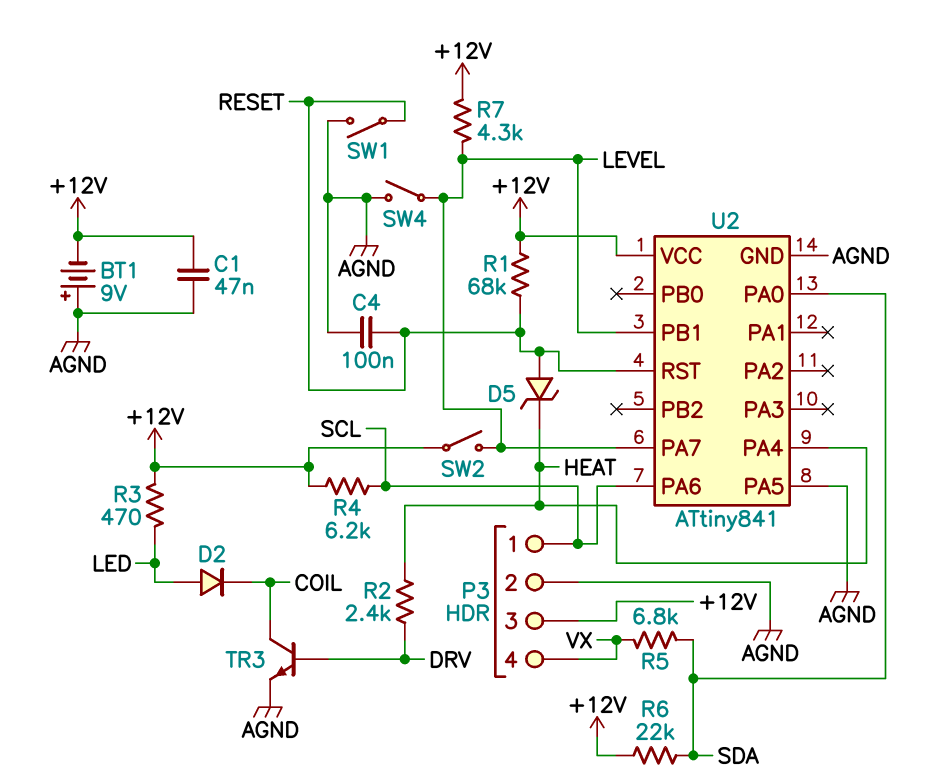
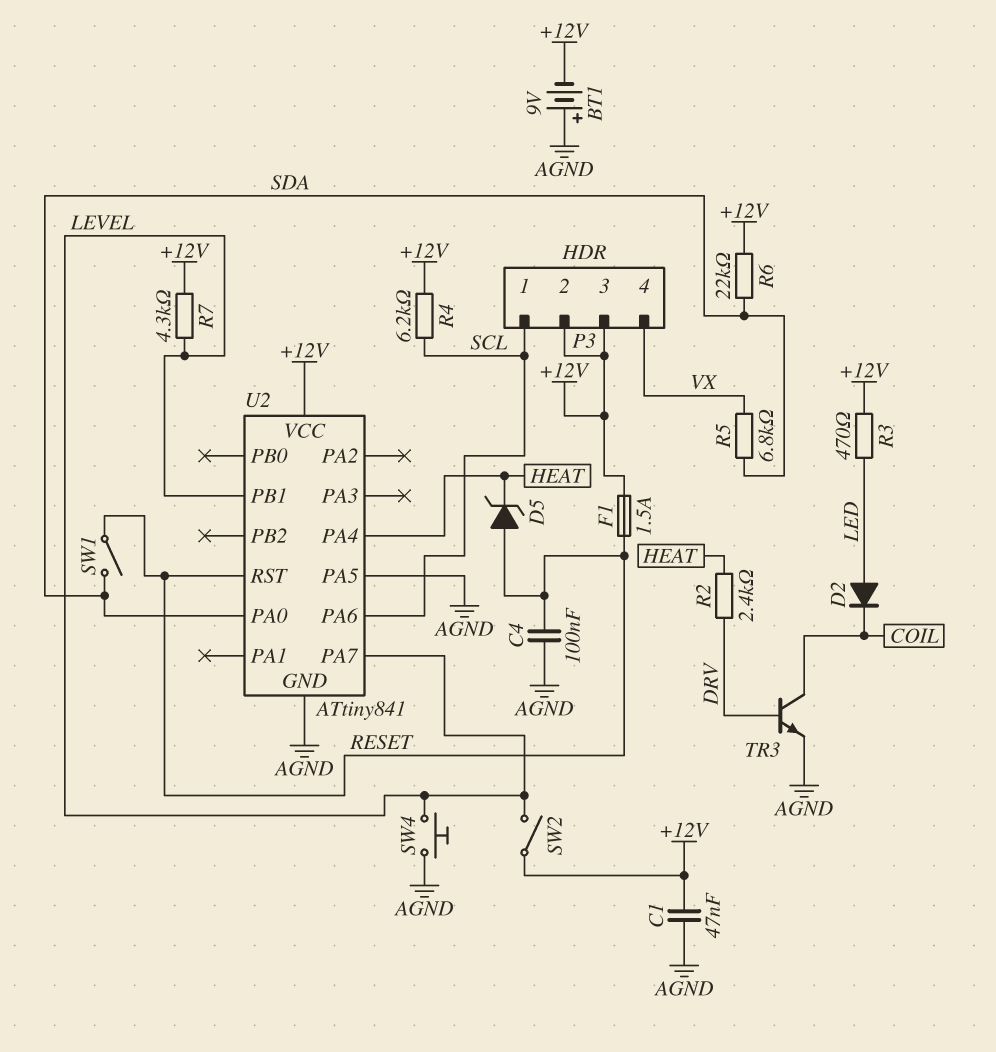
F1: none -> 1.5A (+12V, RESET)
P3 pin 2: AGND -> +12V
R1: 68k (+12V, RESET) -> none
SW1: switch (AGND, RESET) -> switch (RESET, SDA)
SW4: switch (AGND, LEVEL) -> button (AGND, LEVEL)

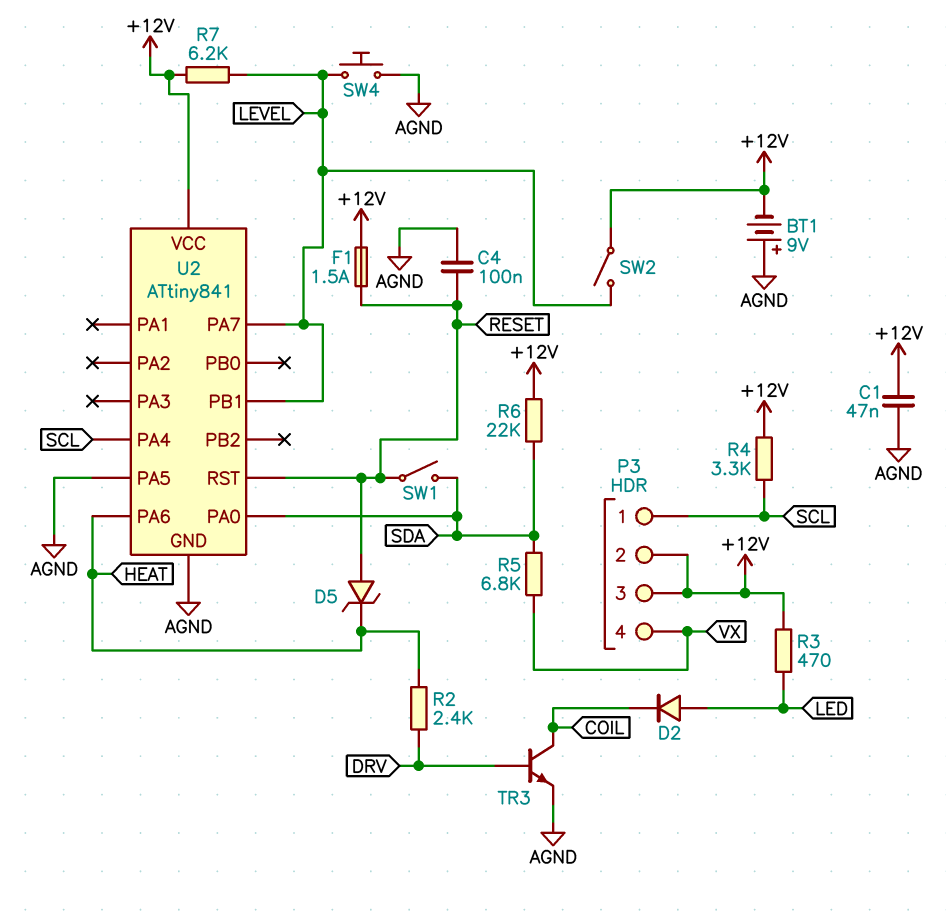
R4: 6.2k (+12V, SCL) -> 3.3k (+12V, SCL)
R7: 4.3k (+12V, LEVEL) -> 6.2k (+12V, LEVEL)
U2 pin PA4: HEAT -> SCL
U2 pin PA6: SCL -> HEAT

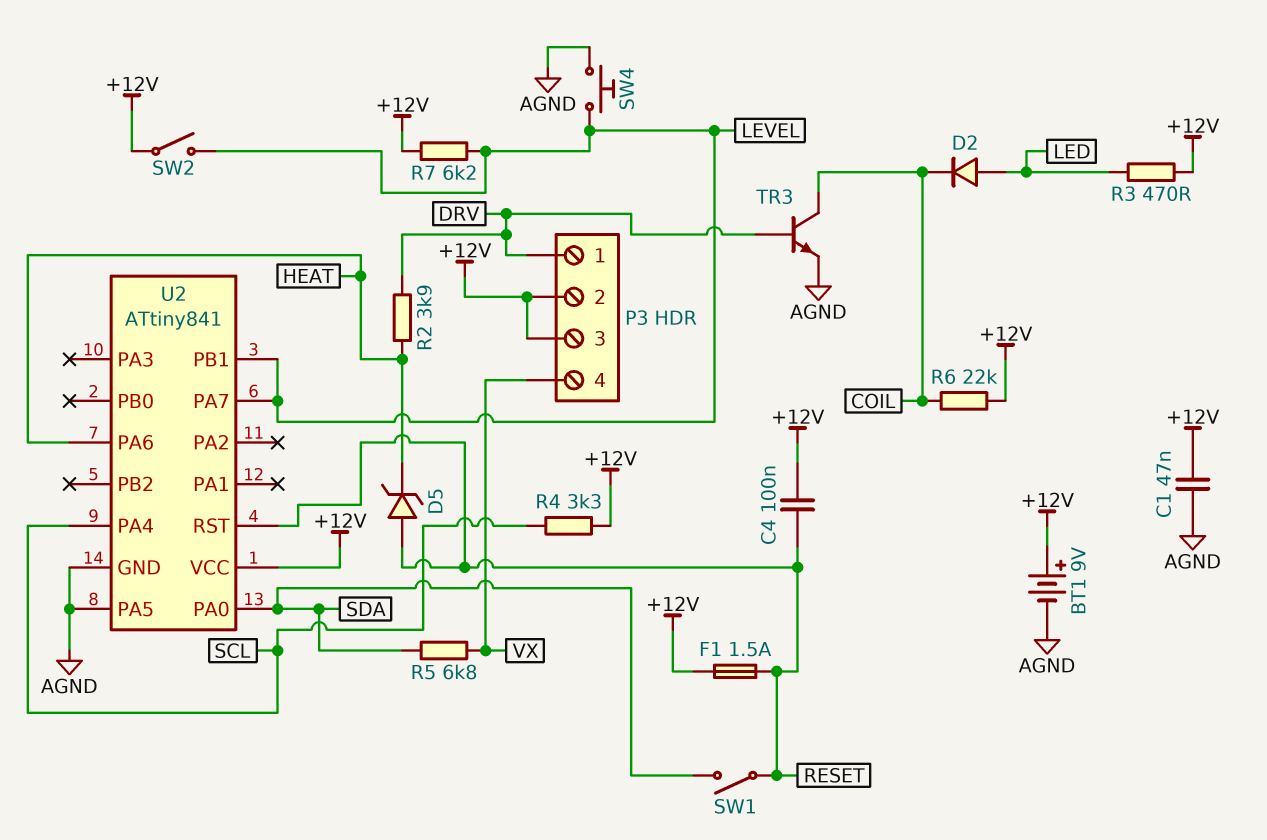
BT1: 9V (plus AGND, minus +12V) -> 9V (plus +12V, minus AGND)
C4: 100nF (AGND, RESET) -> 100nF (+12V, RESET)
P3 pin 1: SCL -> DRV
R2: 2.4k (DRV, HEAT) -> 3.9k (DRV, HEAT)
R6: 22k (+12V, SDA) -> 22k (+12V, COIL)

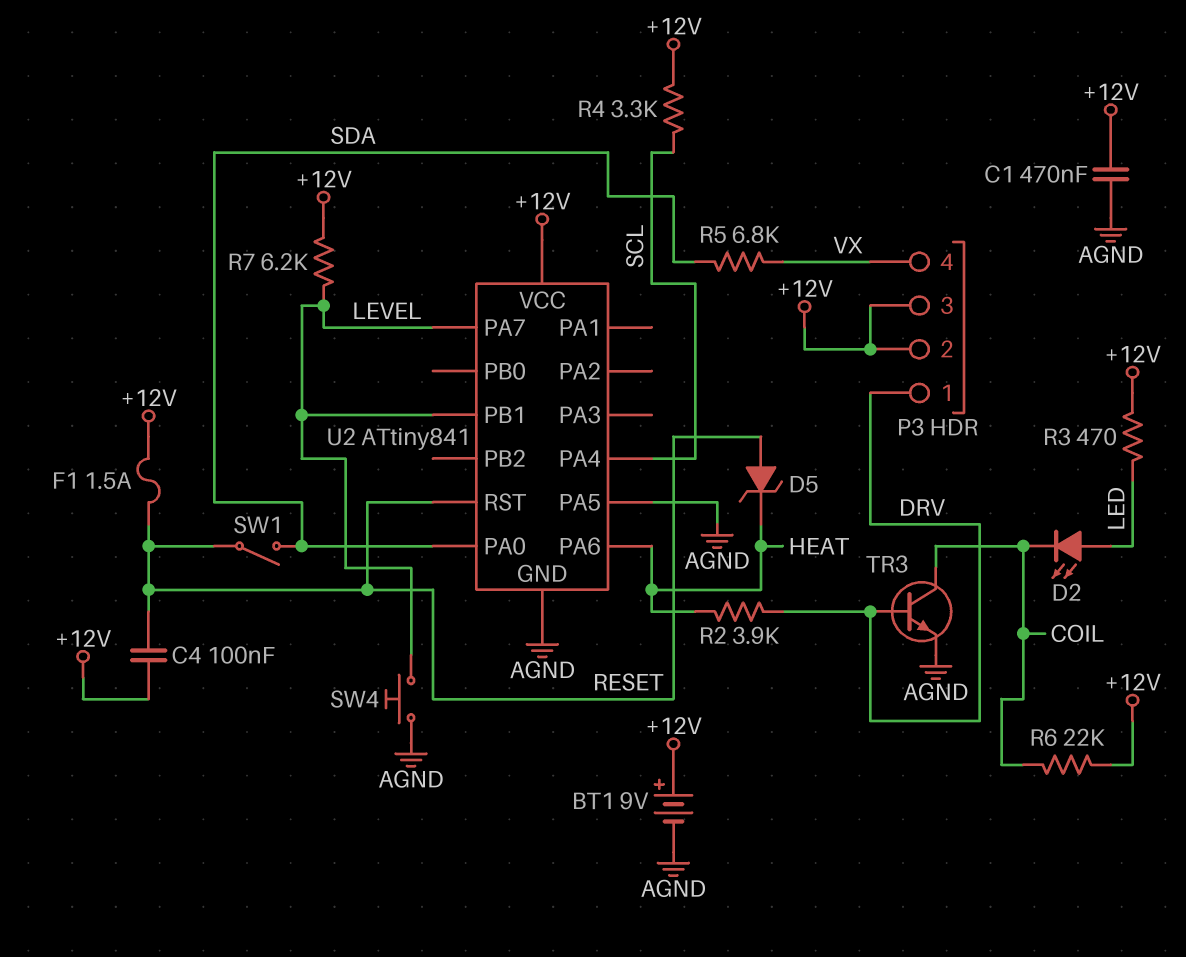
C1: 47nF (+12V, AGND) -> 470nF (+12V, AGND)
D2: diode (A LED, K COIL) -> LED (A LED, K COIL)
SW2: switch (+12V, LEVEL) -> none

